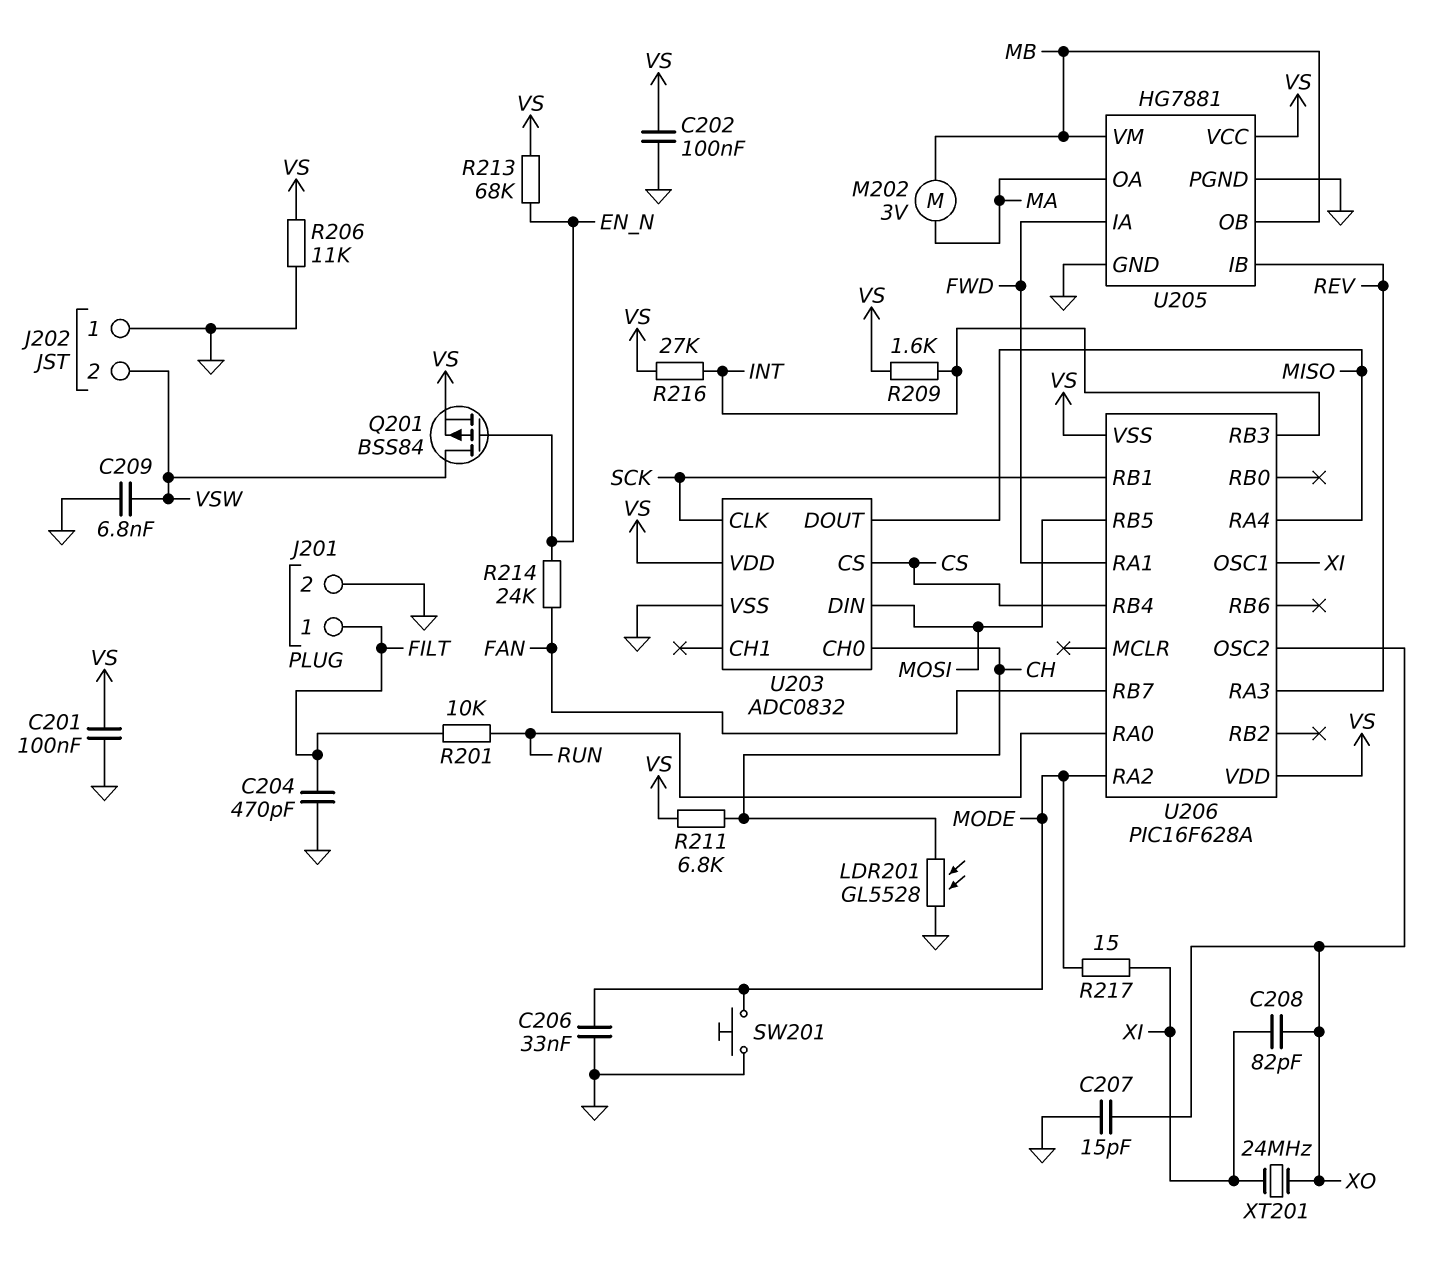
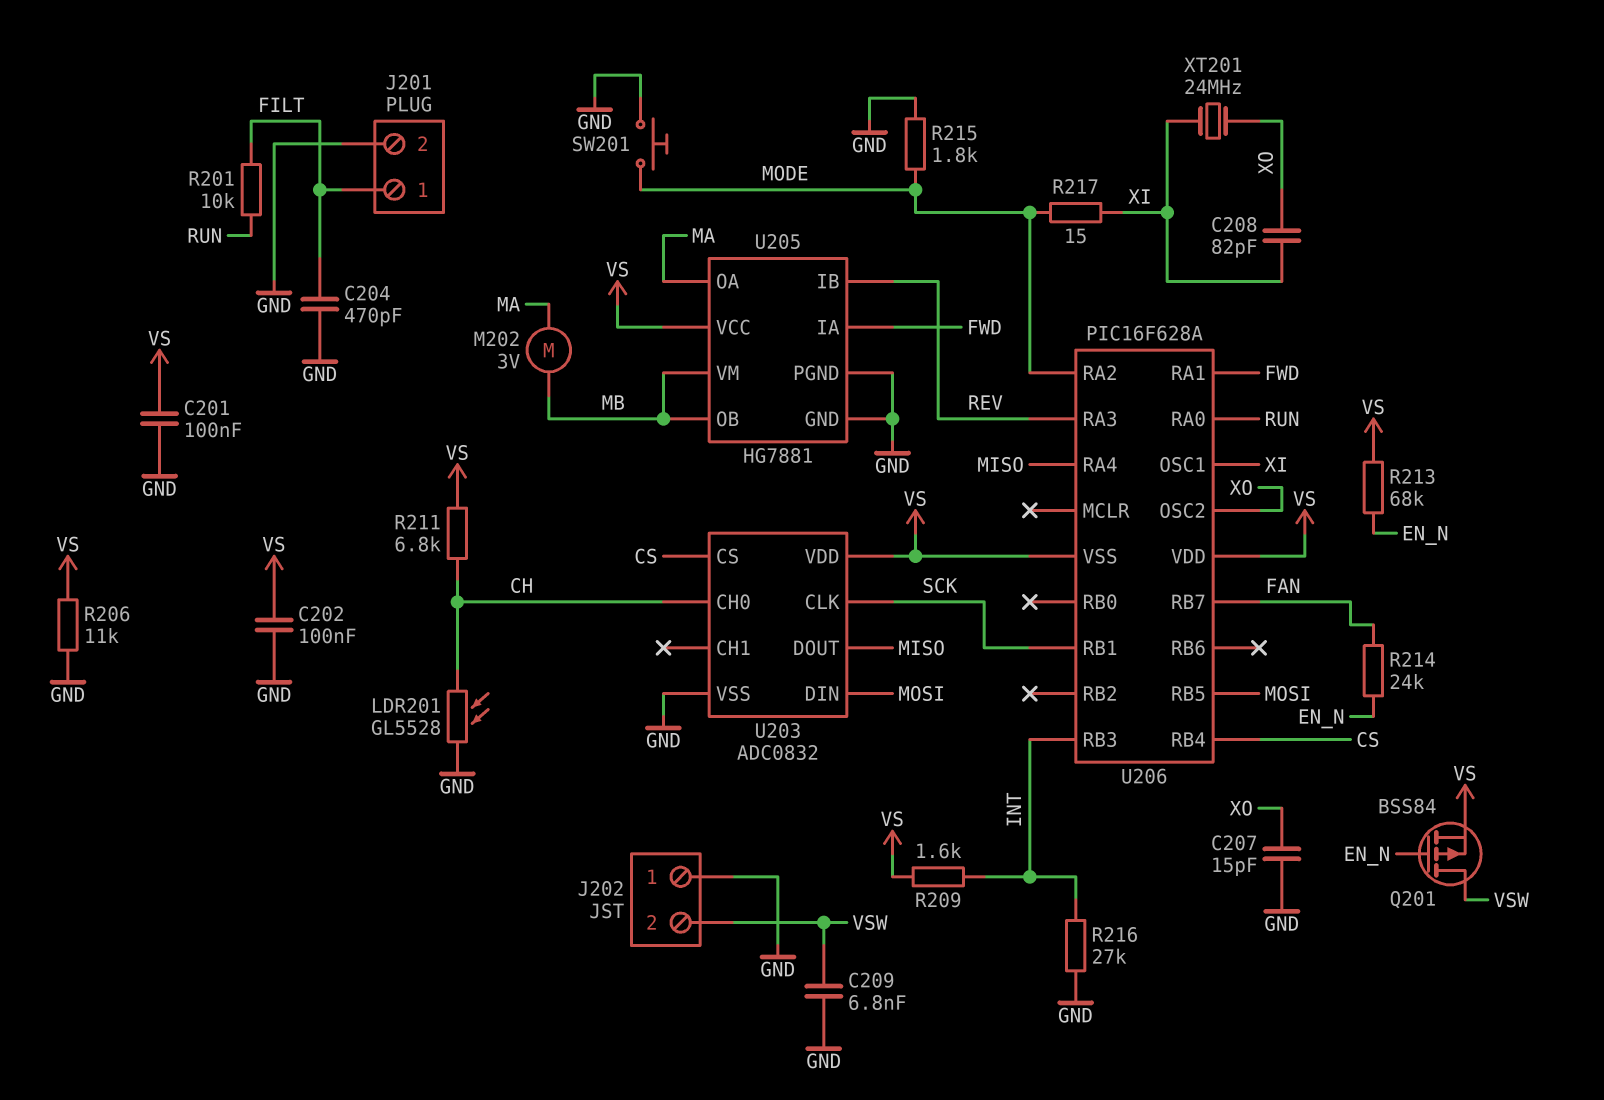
C206: 33nF (GND, MODE) -> none
R215: none -> 1.8k (GND, MODE)
R216: 27k (INT, VS) -> 27k (GND, INT)

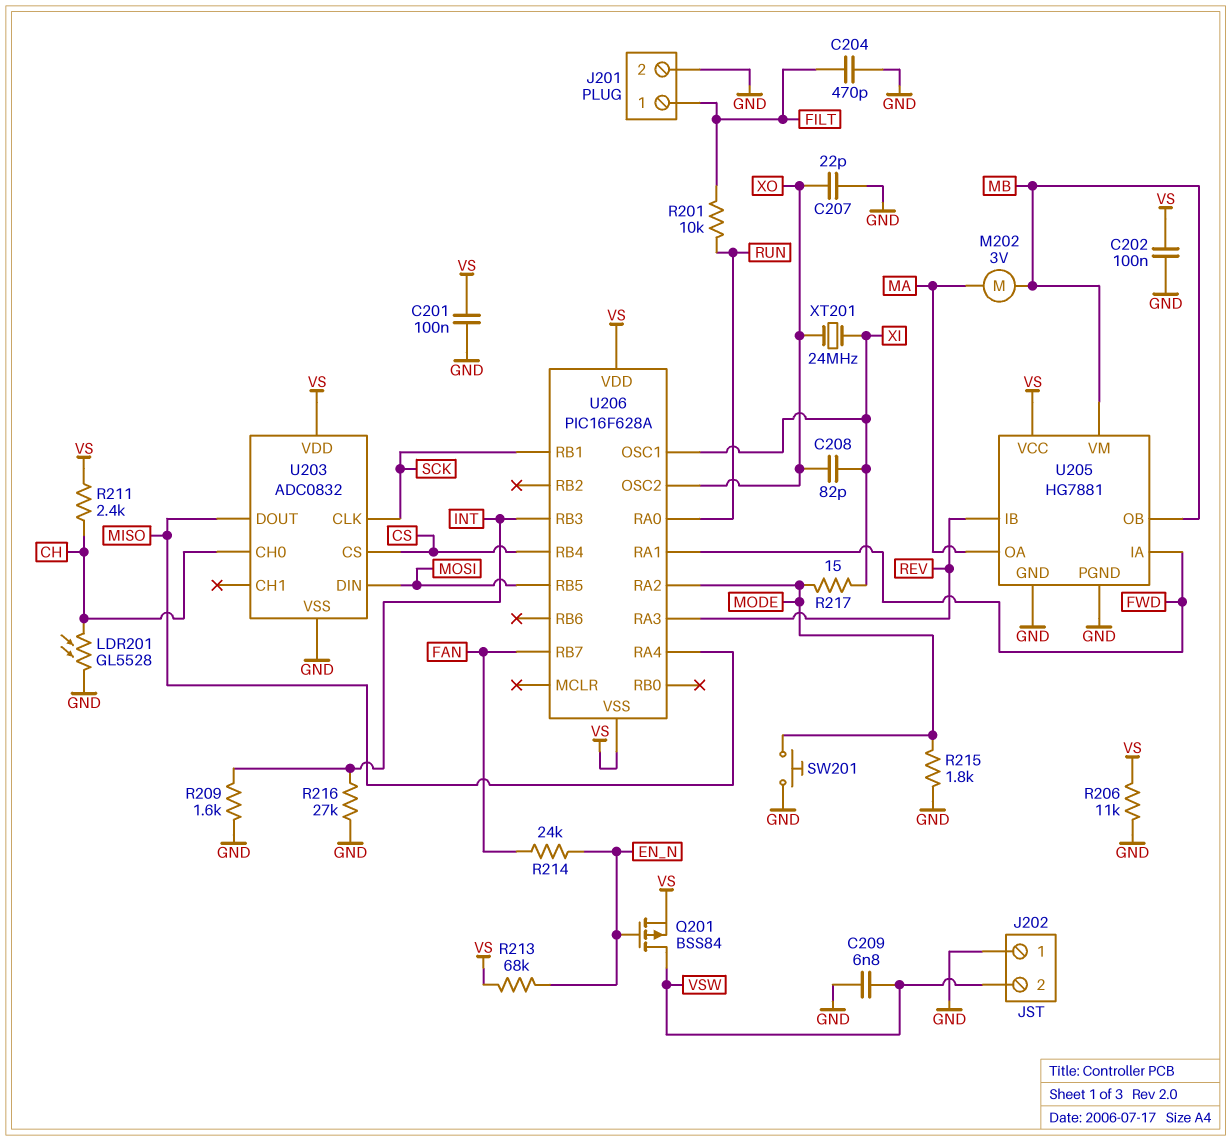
C207: 15pF (GND, XO) -> 22pF (GND, XO)
R209: 1.6k (INT, VS) -> 1.6k (GND, INT)
R211: 6.8k (CH, VS) -> 2.4k (CH, VS)

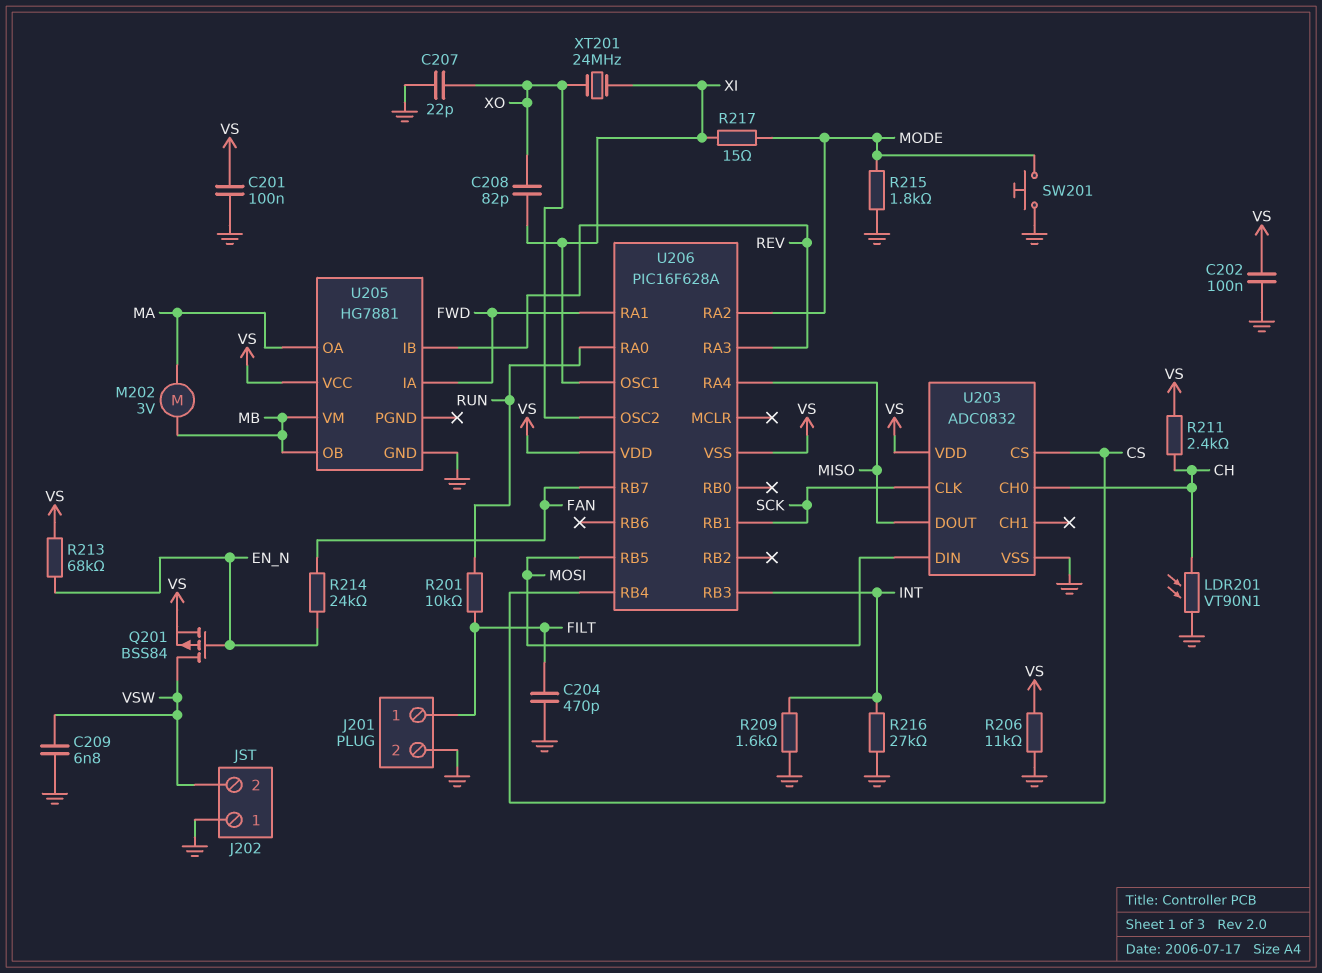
LDR201: GL5528 (CH, GND) -> VT90N1 (CH, GND)
U205 pin PGND: GND -> none

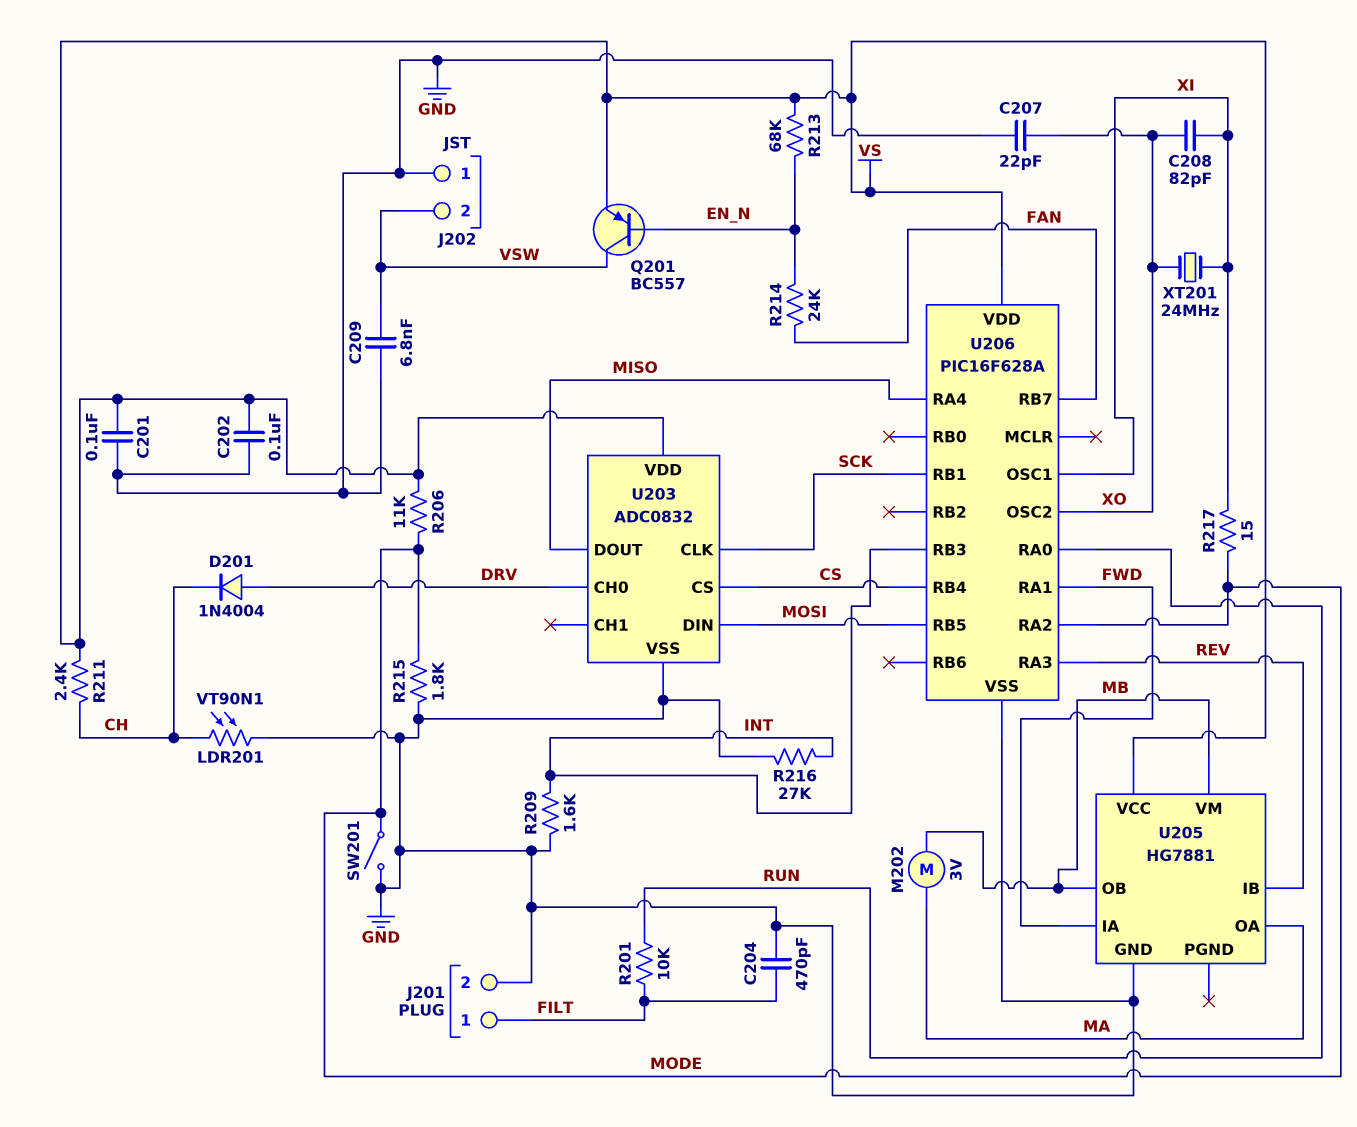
D201: none -> diode 1N4004 (A DRV, K CH)
Q201: PMOS BSS84 (G EN_N, D VSW, S VS) -> PNP BC557 (B EN_N, C VSW, E VS)
R206: 11k (GND, VS) -> 11k (MODE, VS)
SW201: button (GND, MODE) -> switch (GND, MODE)
U203 pin CH0: CH -> DRV
U206 pin VSS: VS -> GND

